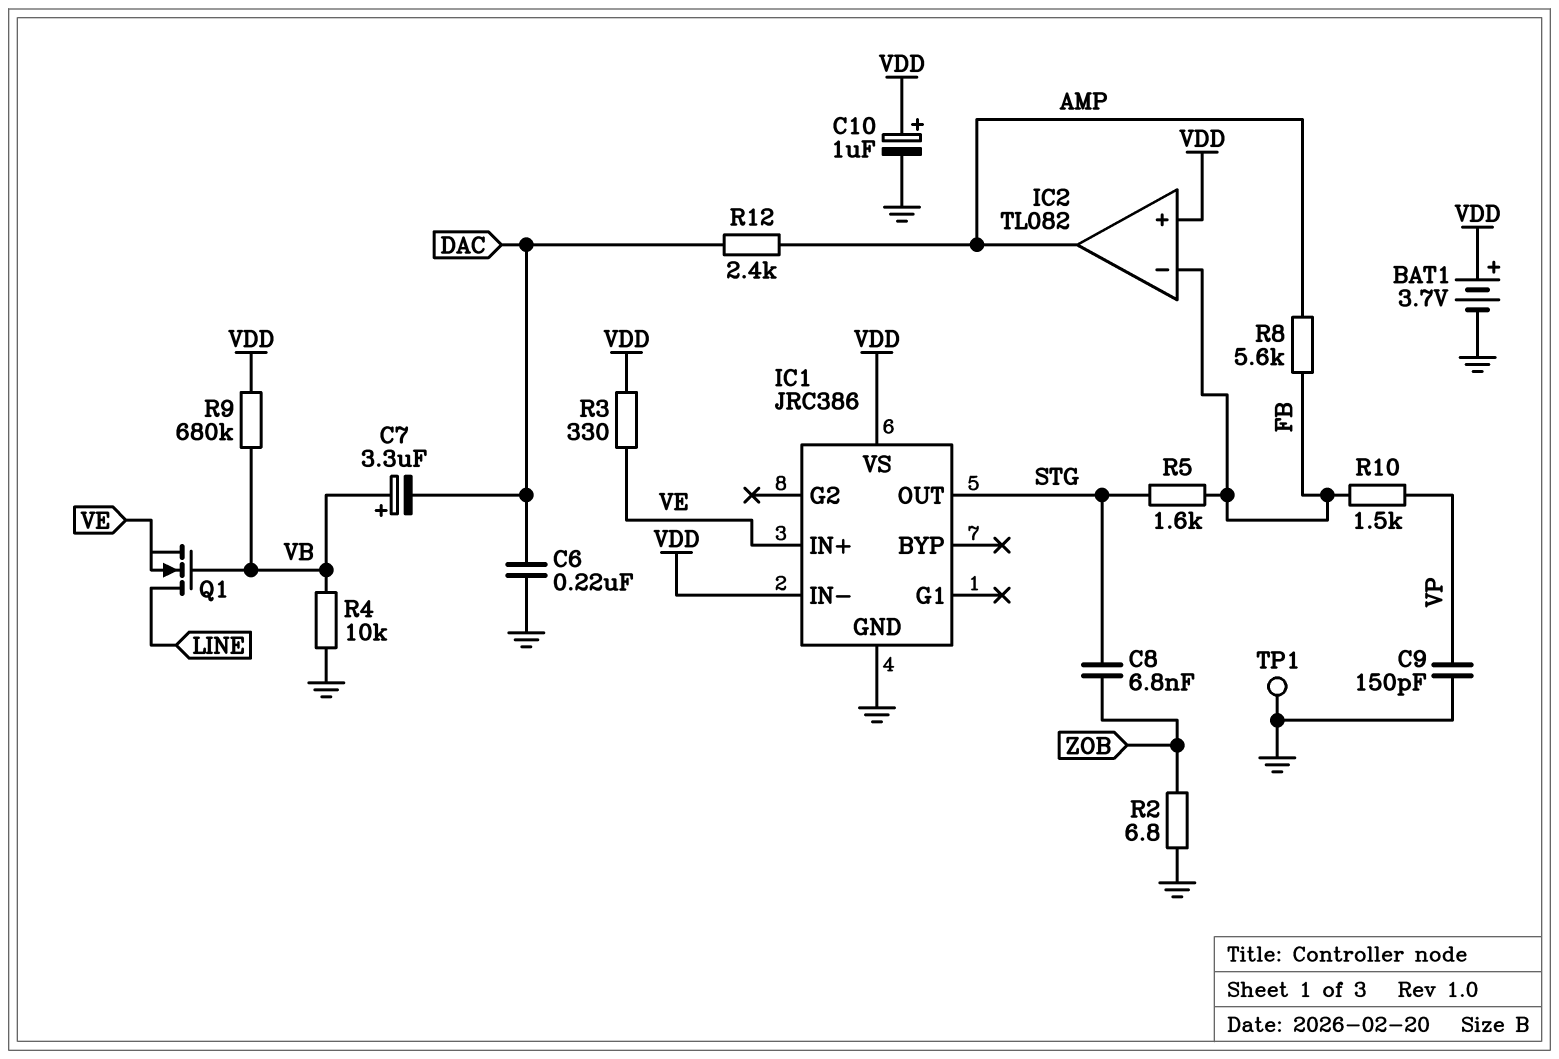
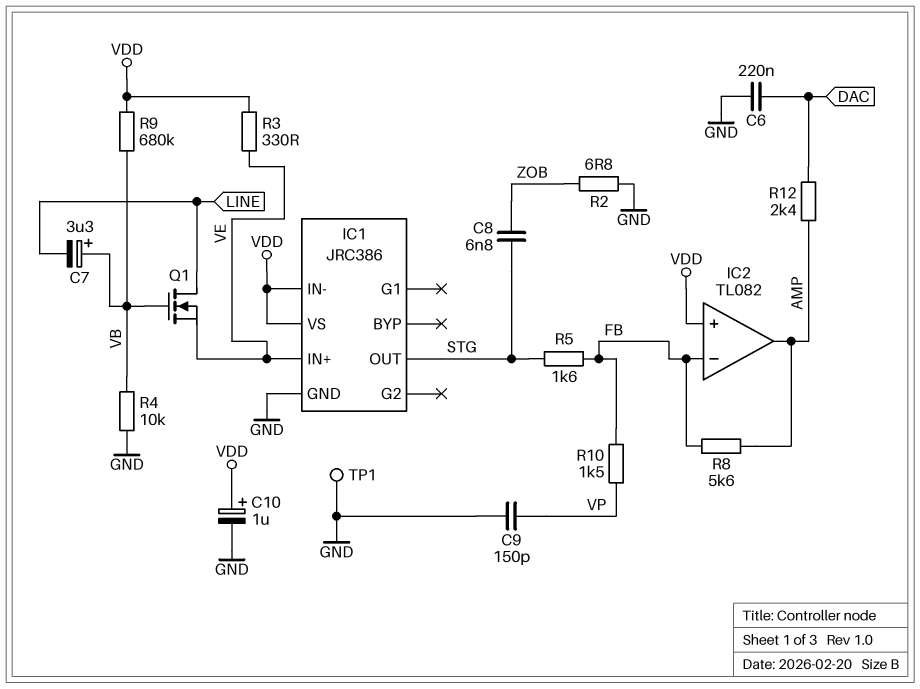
BAT1: 3.7V (plus VDD, minus GND) -> none
C7: 3.3uF (plus VB, minus DAC) -> 3.3uF (plus VB, minus LINE)

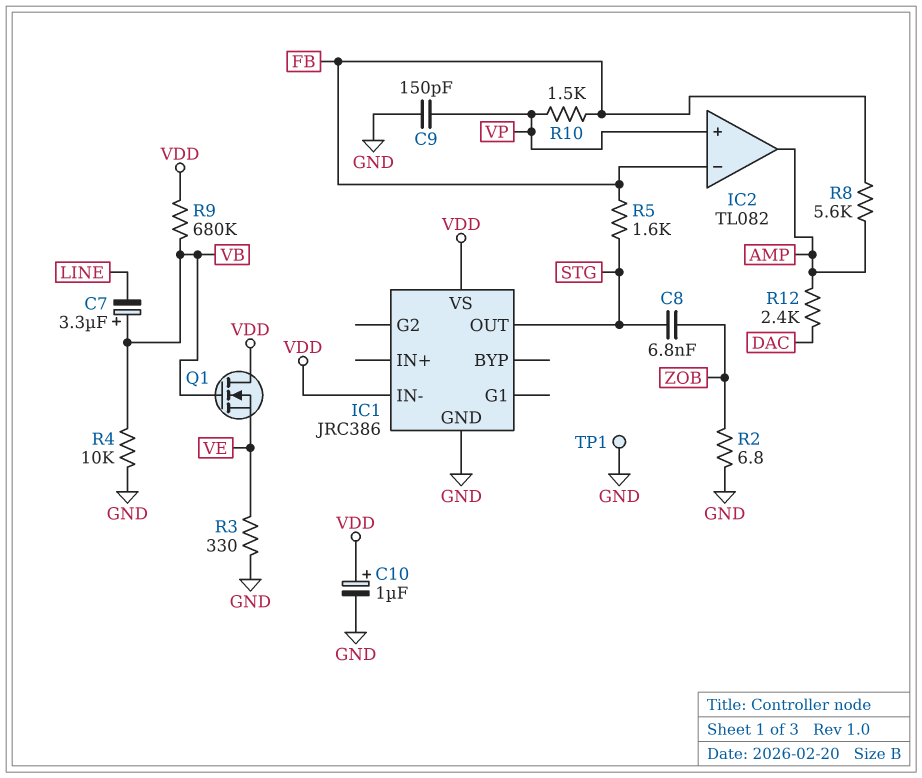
C6: 220nF (DAC, GND) -> none
IC1 pin IN+: VE -> none
IC2 pin in+: VDD -> VP
Q1: NMOS (G VB, D LINE, S VE) -> NMOS (G VB, D VDD, S VE)
R3: 330 (VDD, VE) -> 330 (GND, VE)

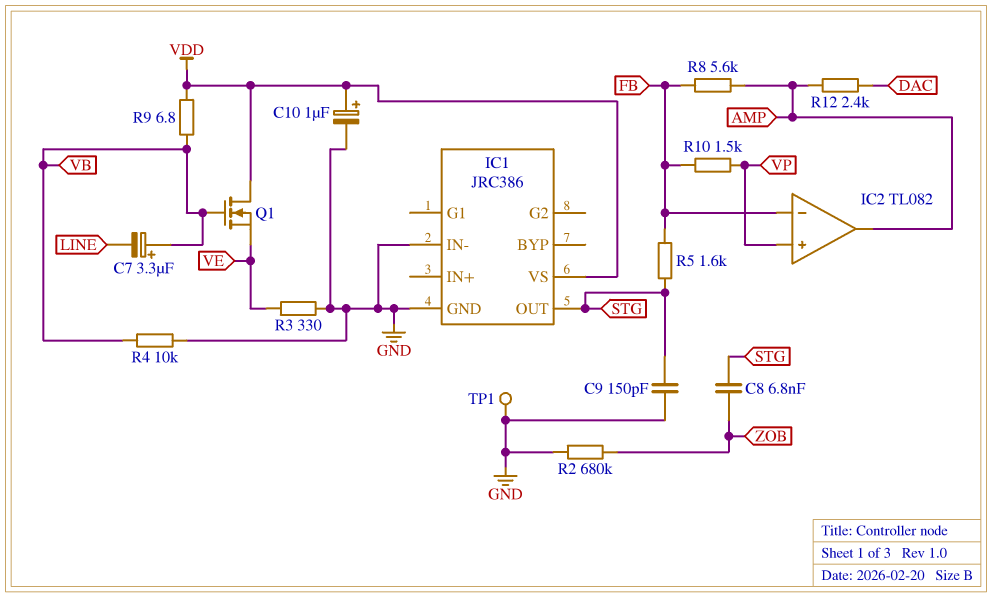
C9: 150pF (GND, VP) -> 150pF (GND, STG)
IC1 pin IN-: VDD -> GND
R2: 6.8 (GND, ZOB) -> 680k (GND, ZOB)
R9: 680k (VB, VDD) -> 6.8 (VB, VDD)

